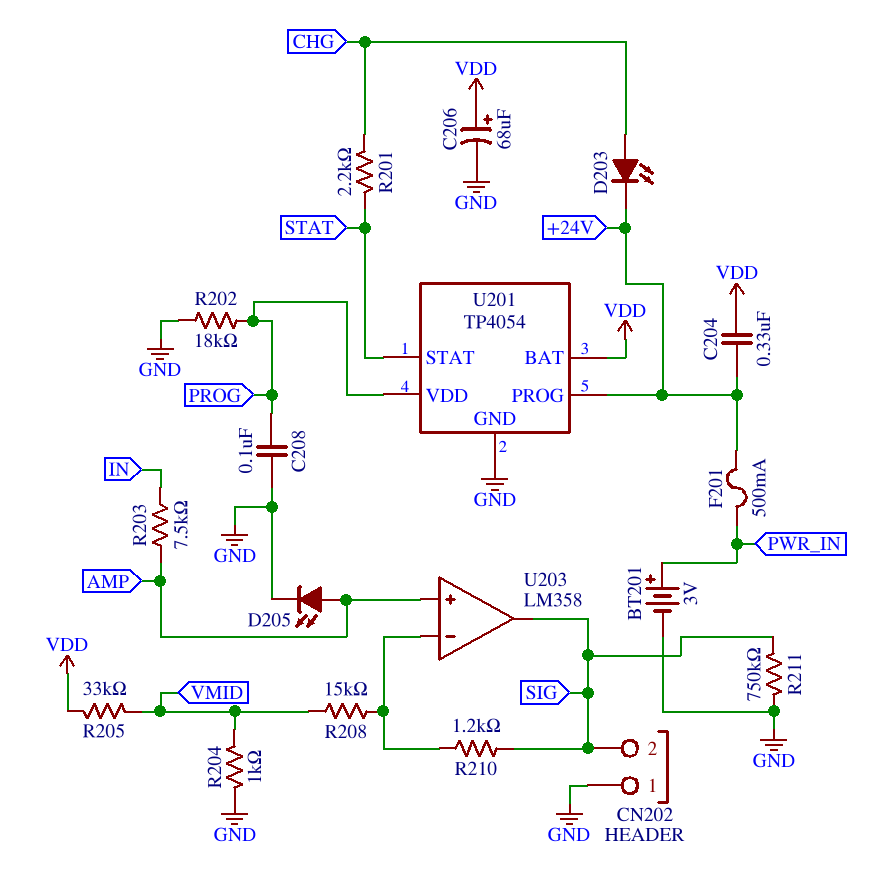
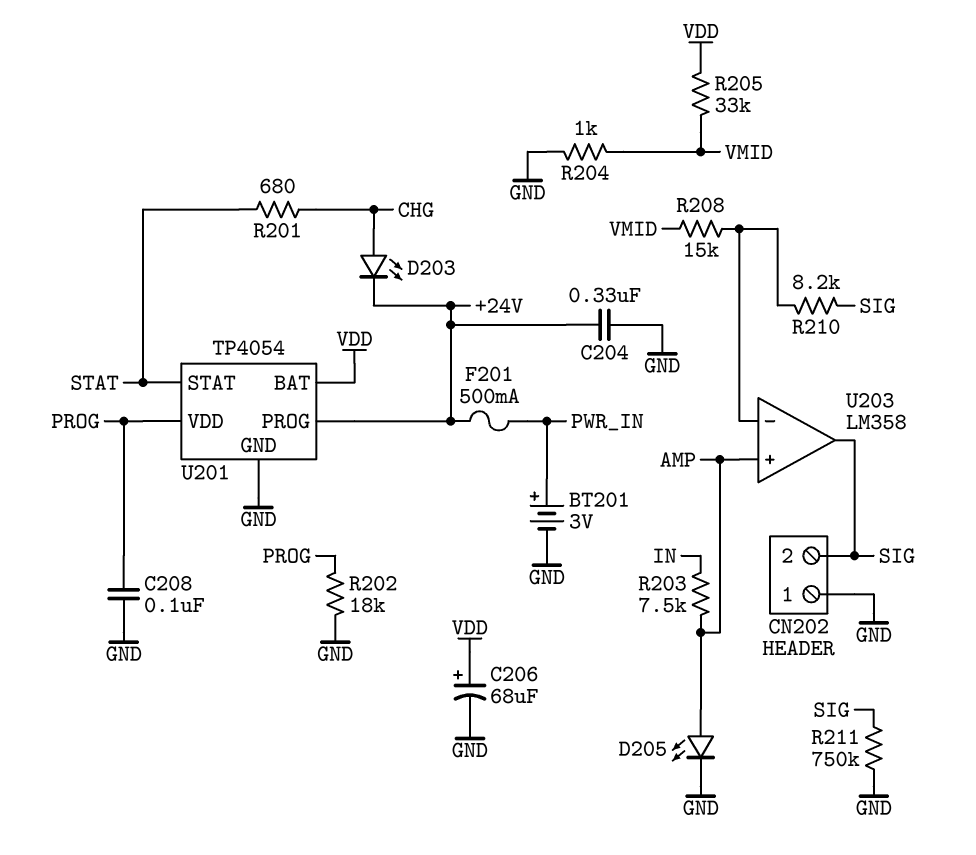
C204: 330nF (+24V, VDD) -> 330nF (+24V, GND)
R201: 2.2k (CHG, STAT) -> 680 (CHG, STAT)
R210: 1.2k (SIG, U203/in-) -> 8.2k (SIG, U203/in-)

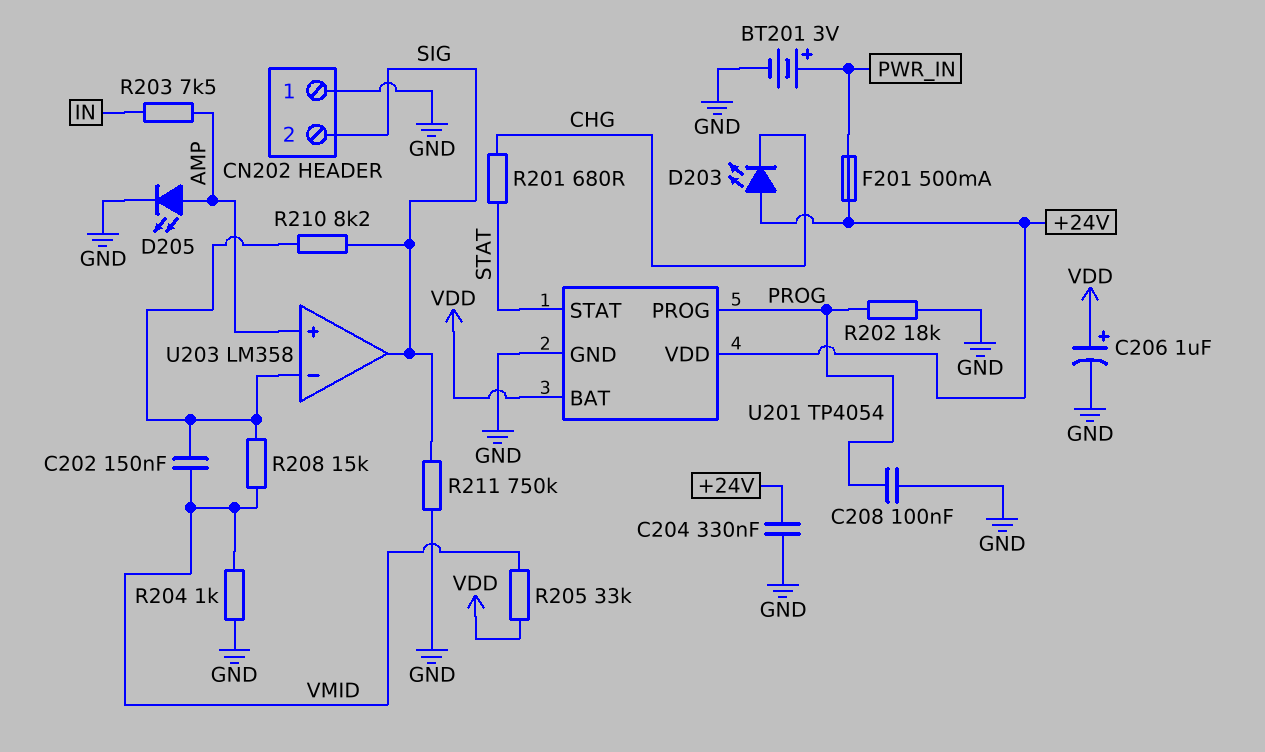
C202: none -> 150nF (U203/in-, VMID)
C206: 68uF (plus VDD, minus GND) -> 1uF (plus VDD, minus GND)
D203: LED (A CHG, K +24V) -> LED (A +24V, K CHG)
U201 pin PROG: +24V -> PROG
U201 pin VDD: PROG -> +24V

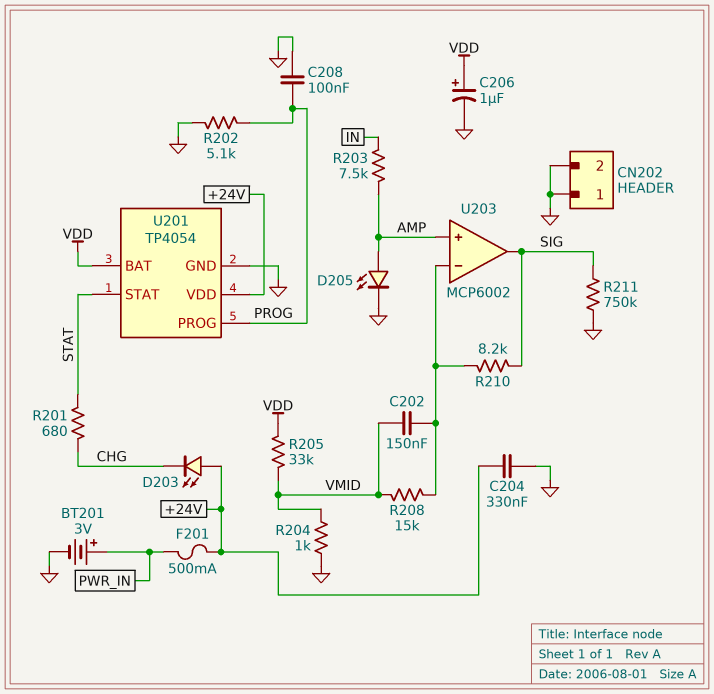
CN202 pin 2: SIG -> GND
R202: 18k (GND, PROG) -> 5.1k (GND, PROG)
U203: LM358 -> MCP6002

